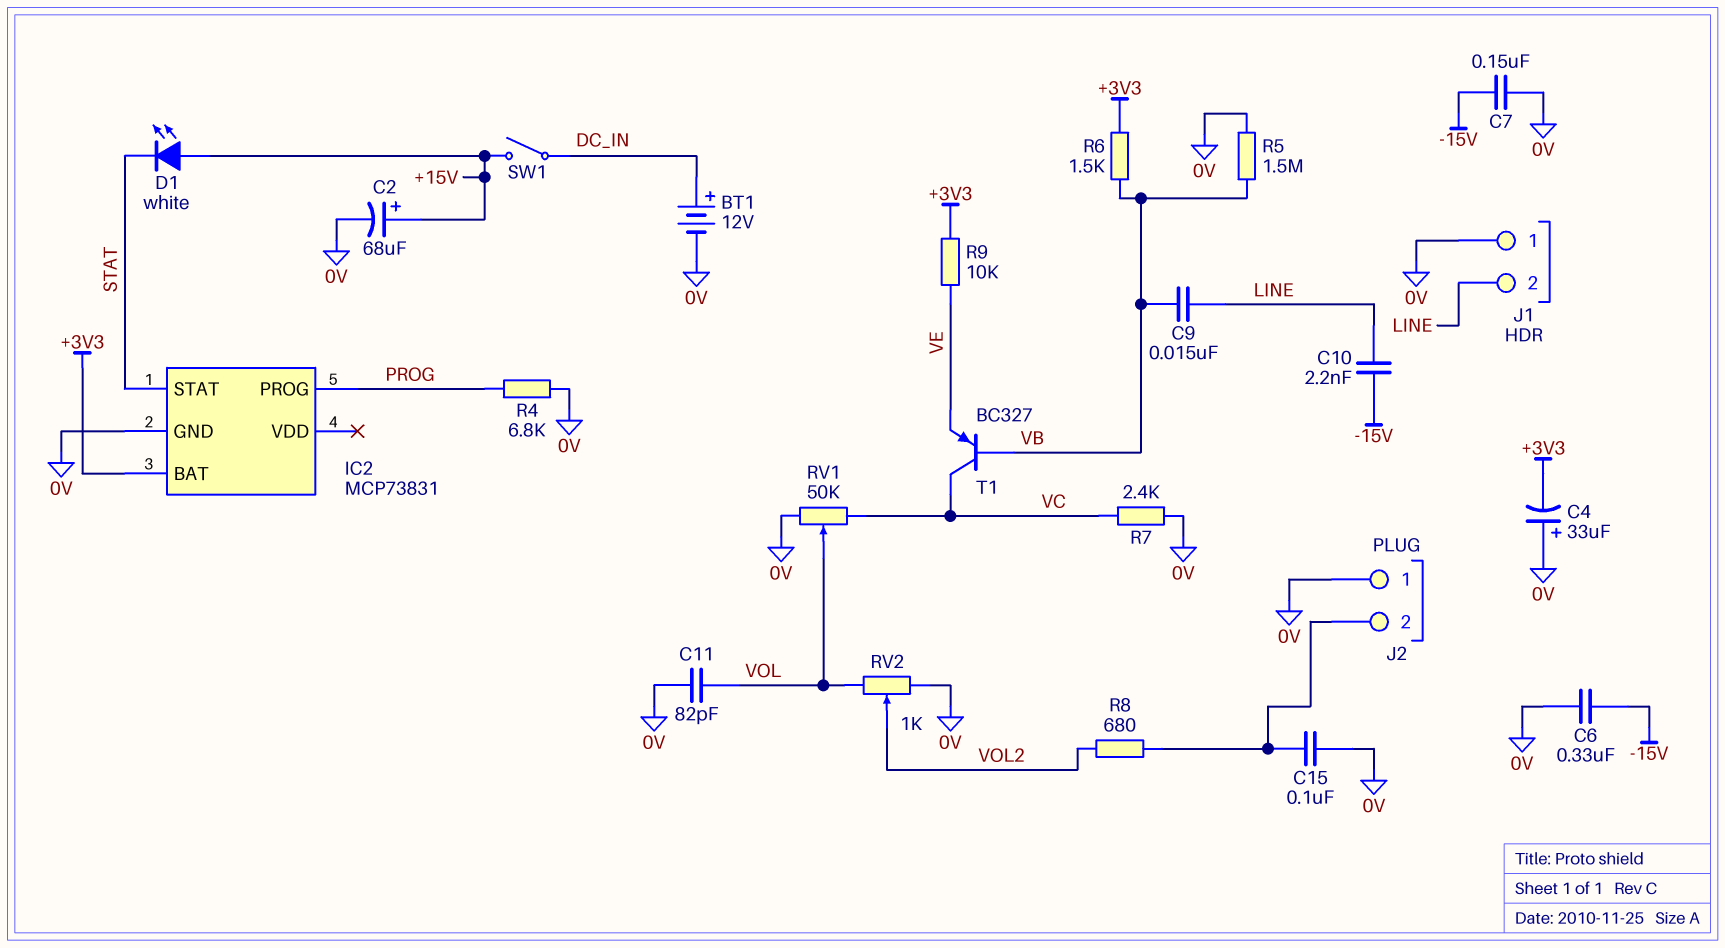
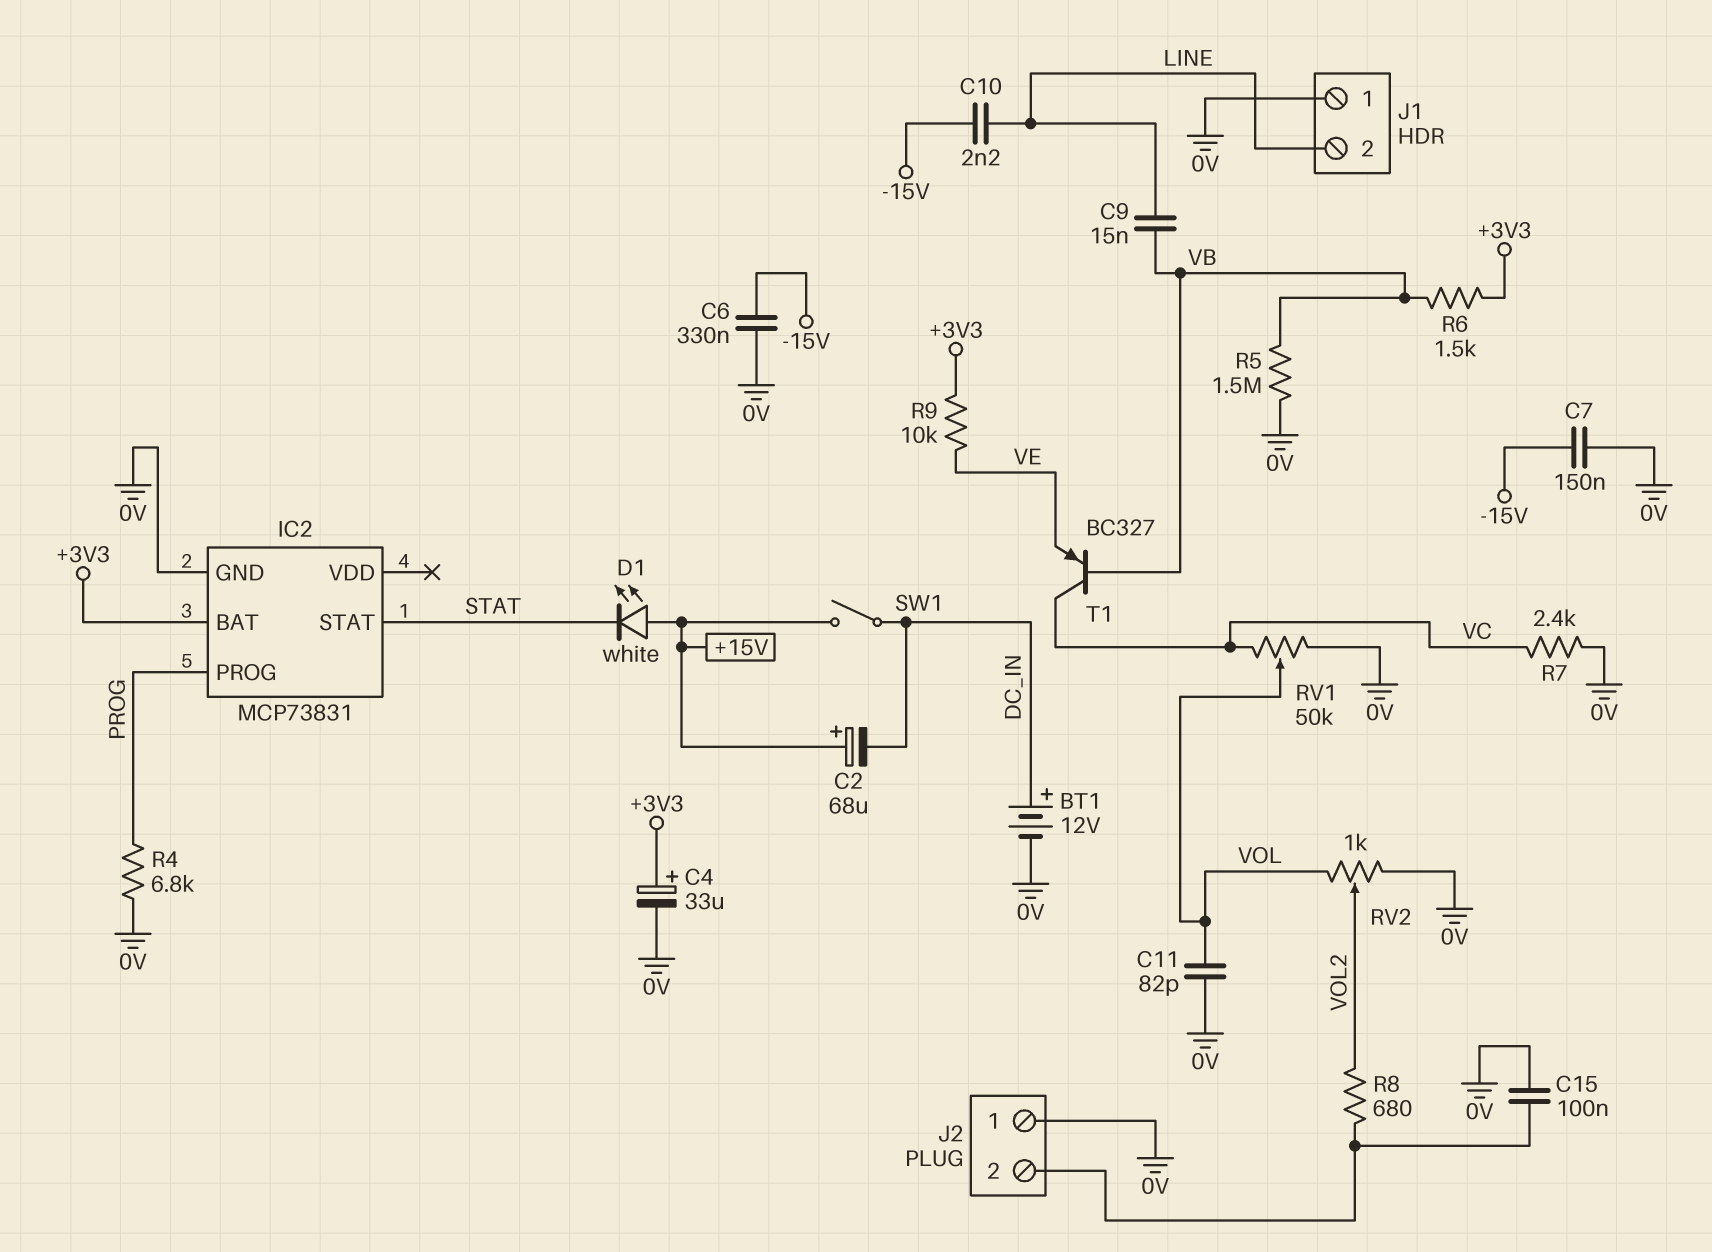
C2: 68uF (plus +15V, minus 0V) -> 68uF (plus +15V, minus DC_IN)
C4: 33uF (plus 0V, minus +3V3) -> 33uF (plus +3V3, minus 0V)

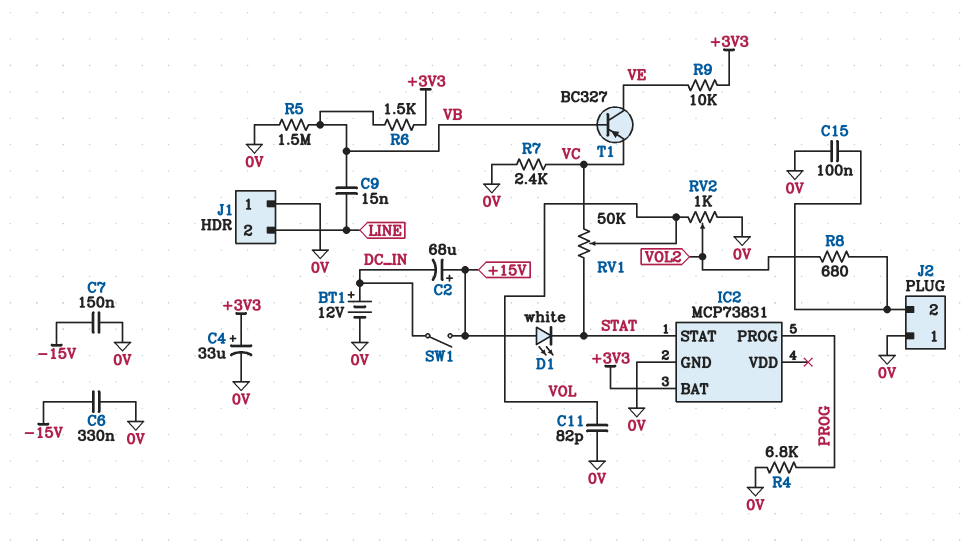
C10: 2.2nF (-15V, LINE) -> none
RV1: 50k (0V, VC, wiper VOL) -> 50k (STAT, VC, wiper VOL)
T1: PNP BC327 (B VB, C VC, E VE) -> PNP BC327 (B VB, C VE, E VC)

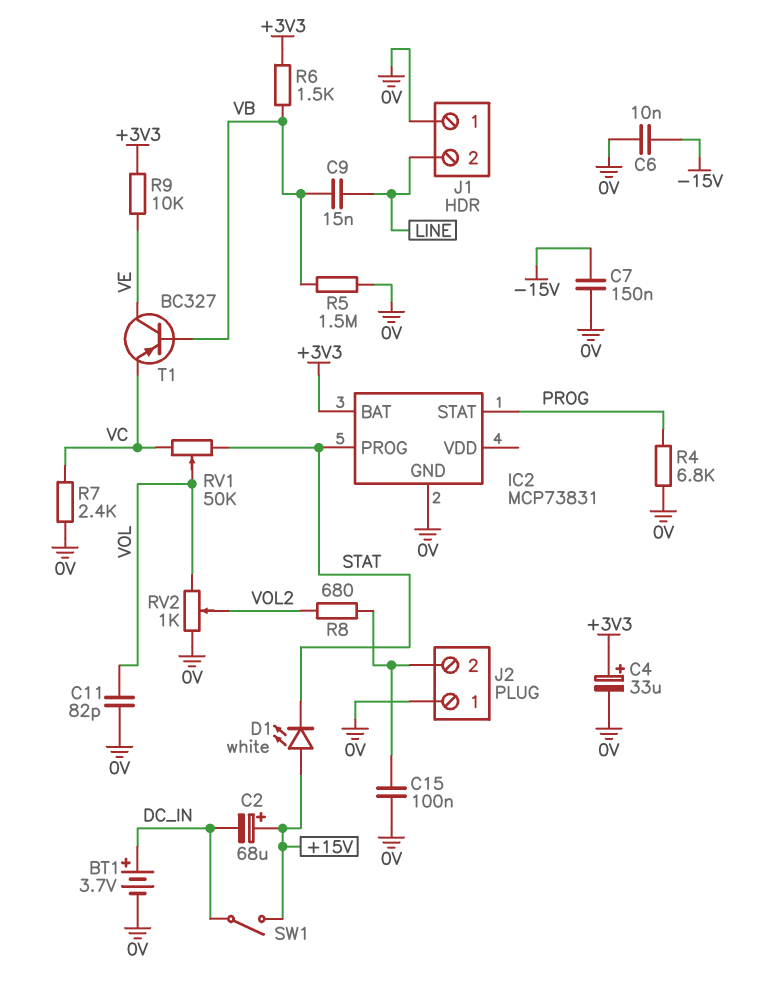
BT1: 12V (plus DC_IN, minus 0V) -> 3.7V (plus DC_IN, minus 0V)
C6: 330nF (-15V, 0V) -> 10nF (-15V, 0V)
IC2 pin PROG: PROG -> STAT
IC2 pin STAT: STAT -> PROG

